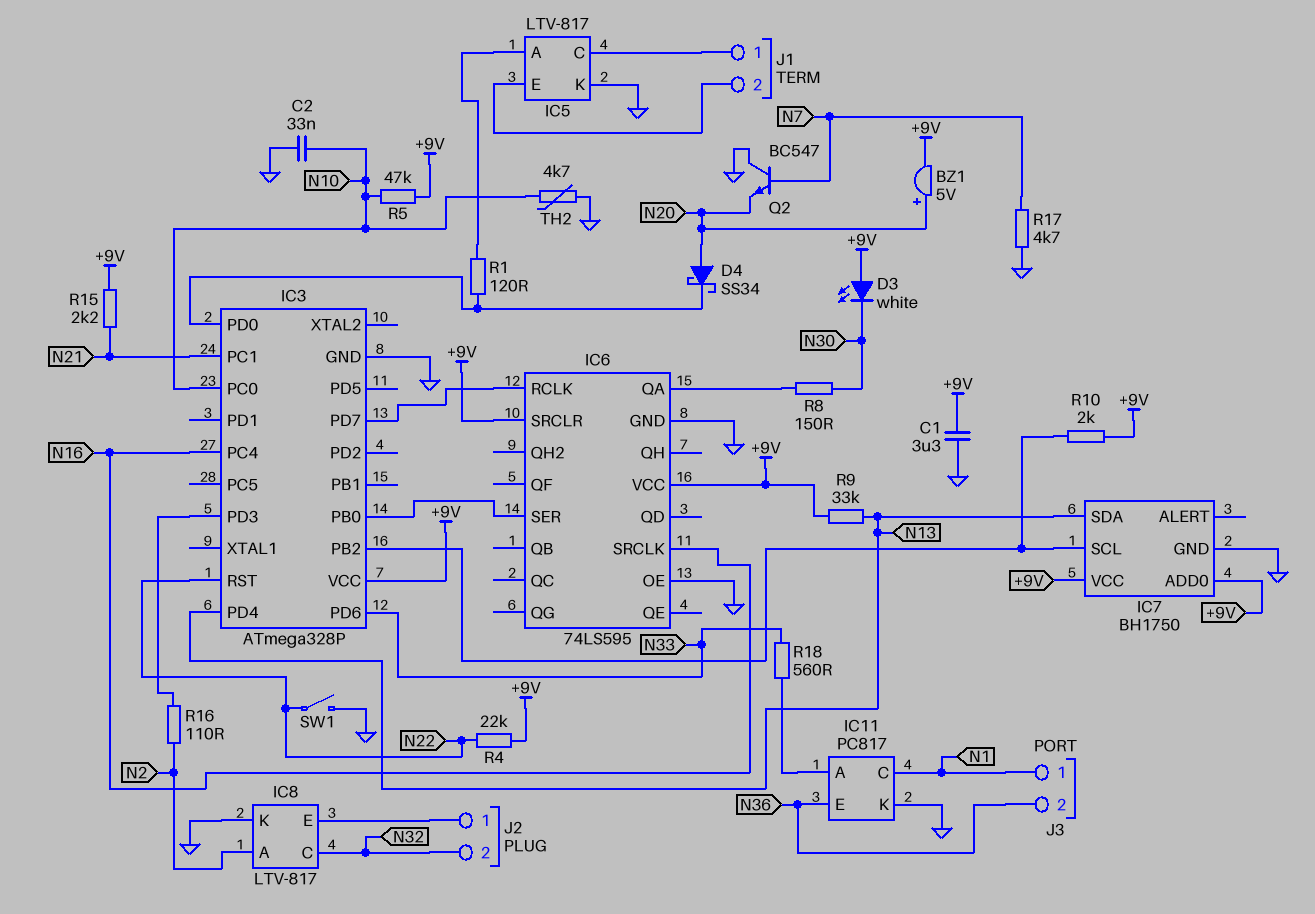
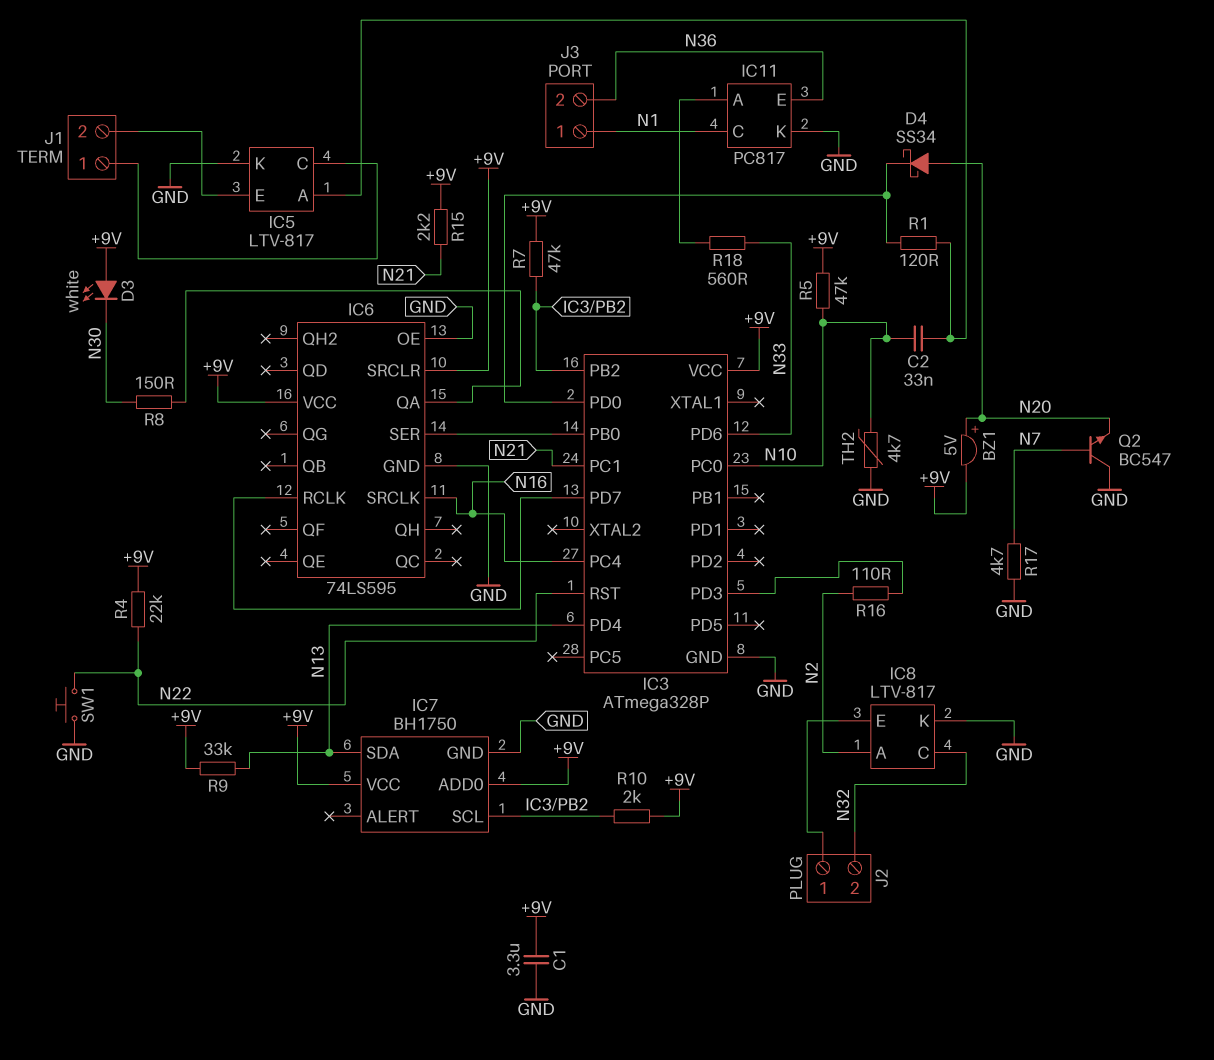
C2: 33nF (GND, N10) -> 33nF (IC5/A, N10)
R7: none -> 47k (+9V, IC3/PB2)
SW1: switch (GND, N22) -> button (GND, N22)

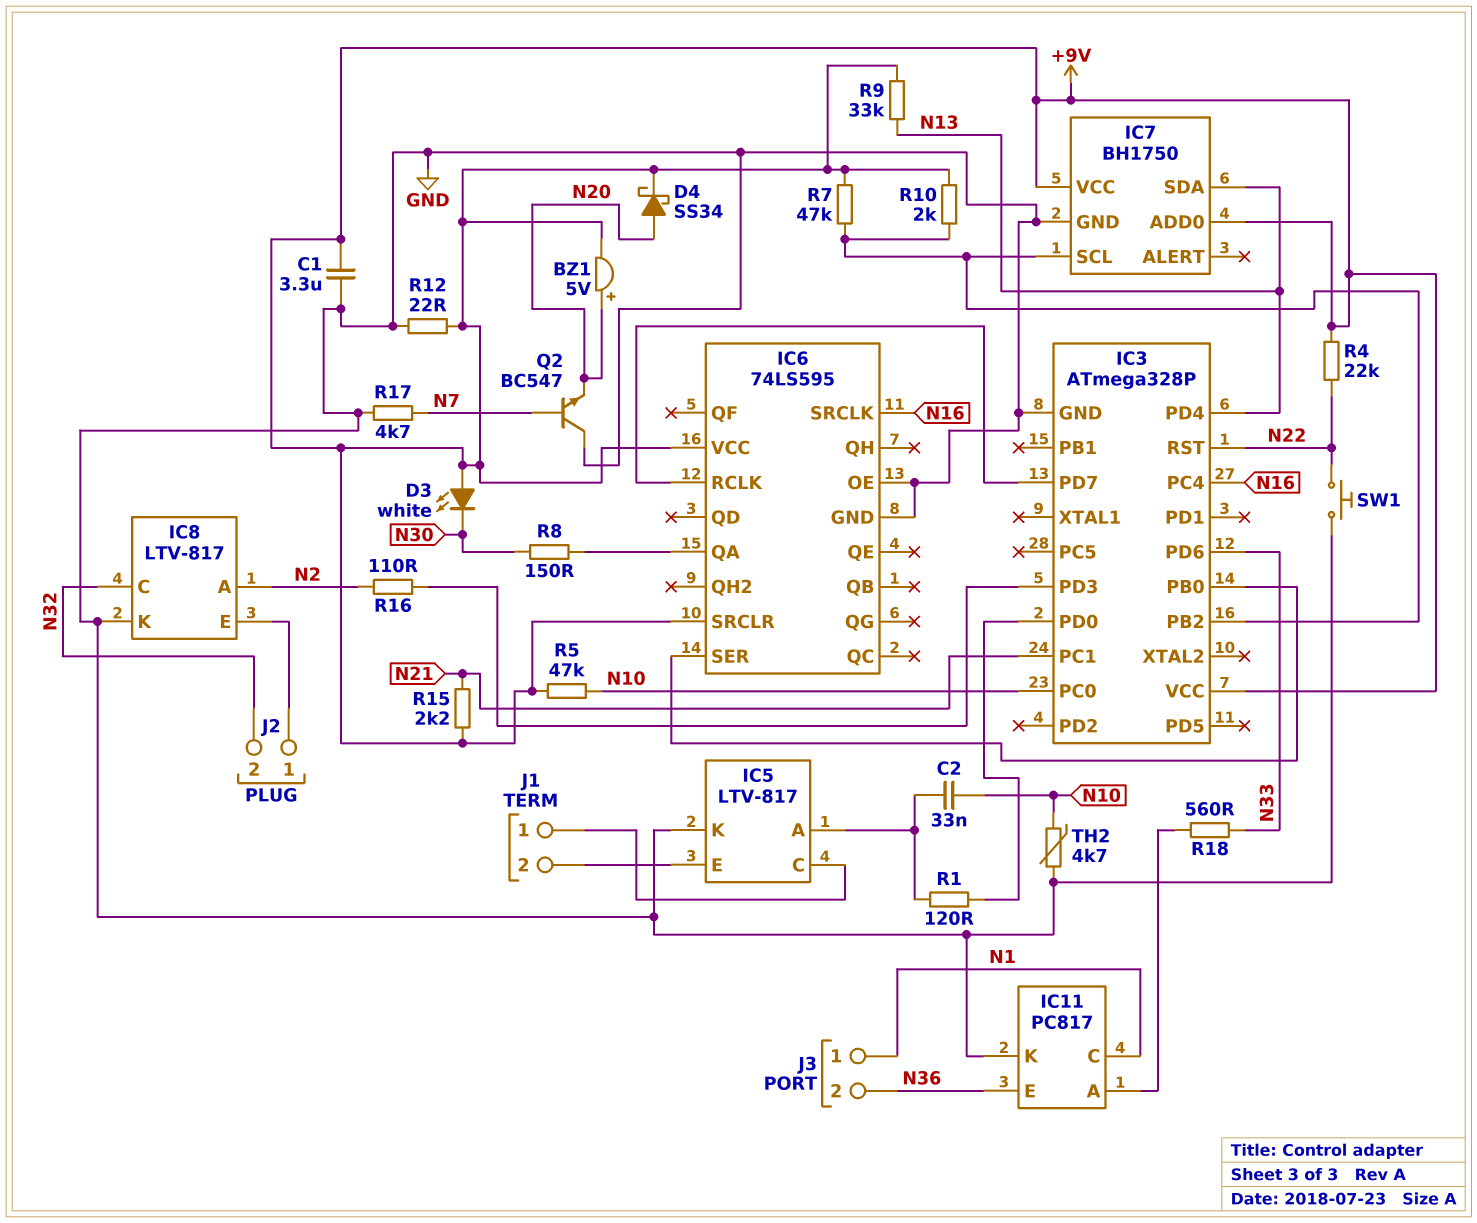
D4: schottky SS34 (A N20, K IC3/PD0) -> schottky SS34 (A N20, K +9V)
R12: none -> 22 (+9V, GND)

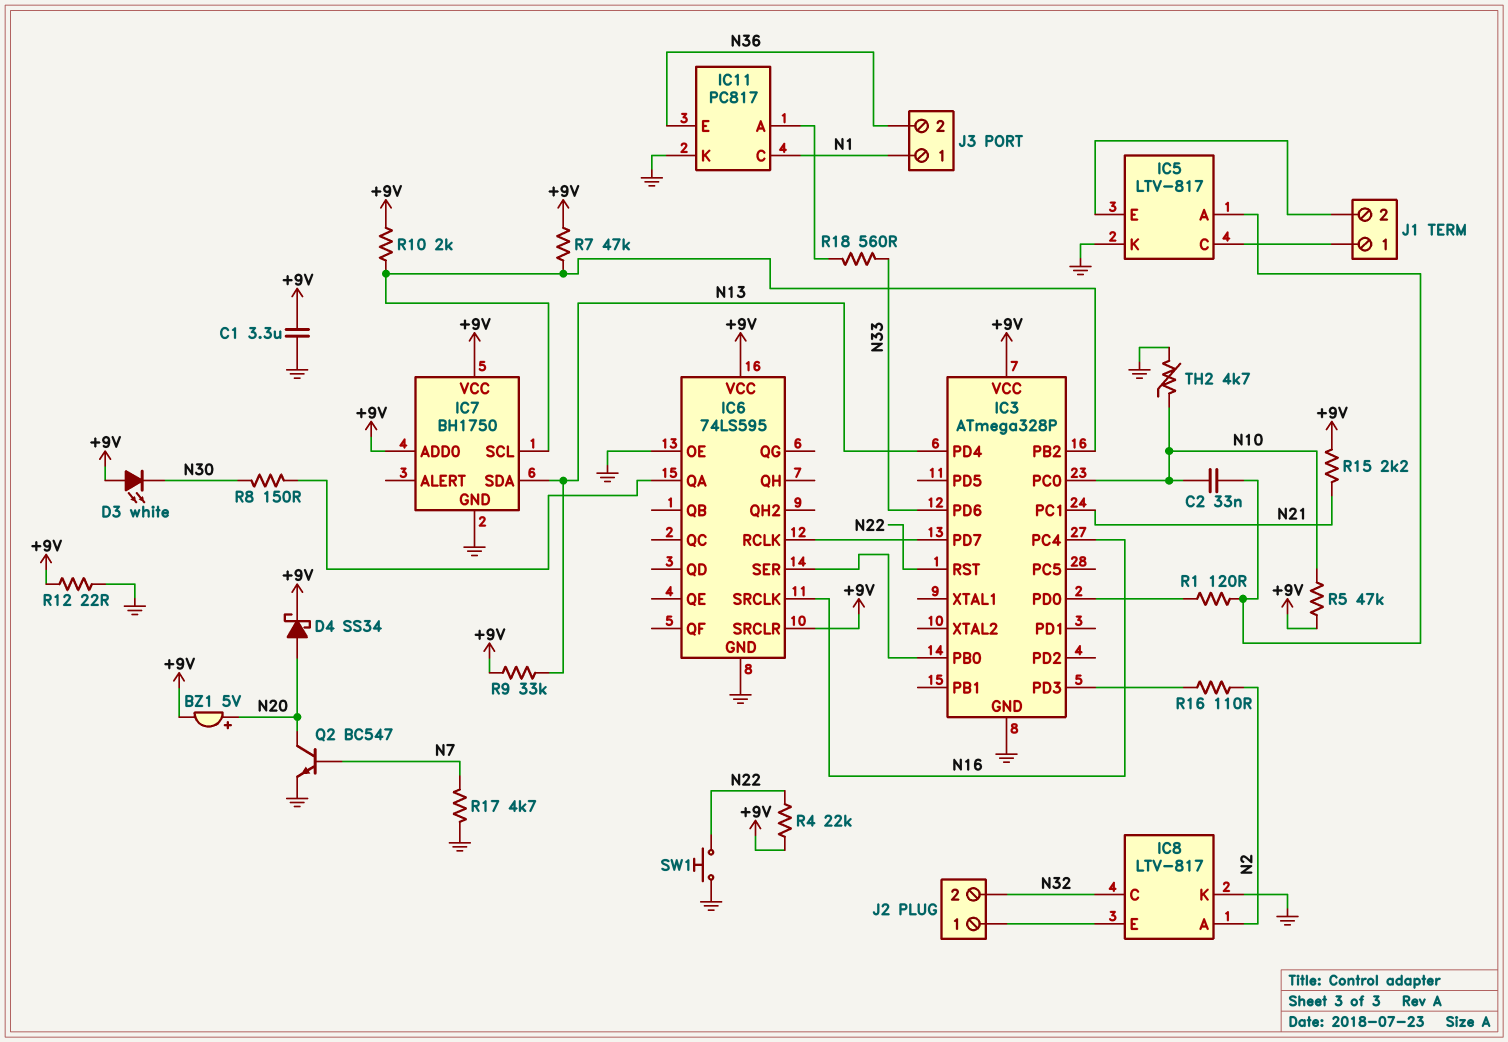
Q2: NPN BC547 (B N7, C GND, E N20) -> NPN BC547 (B N7, C N20, E GND)

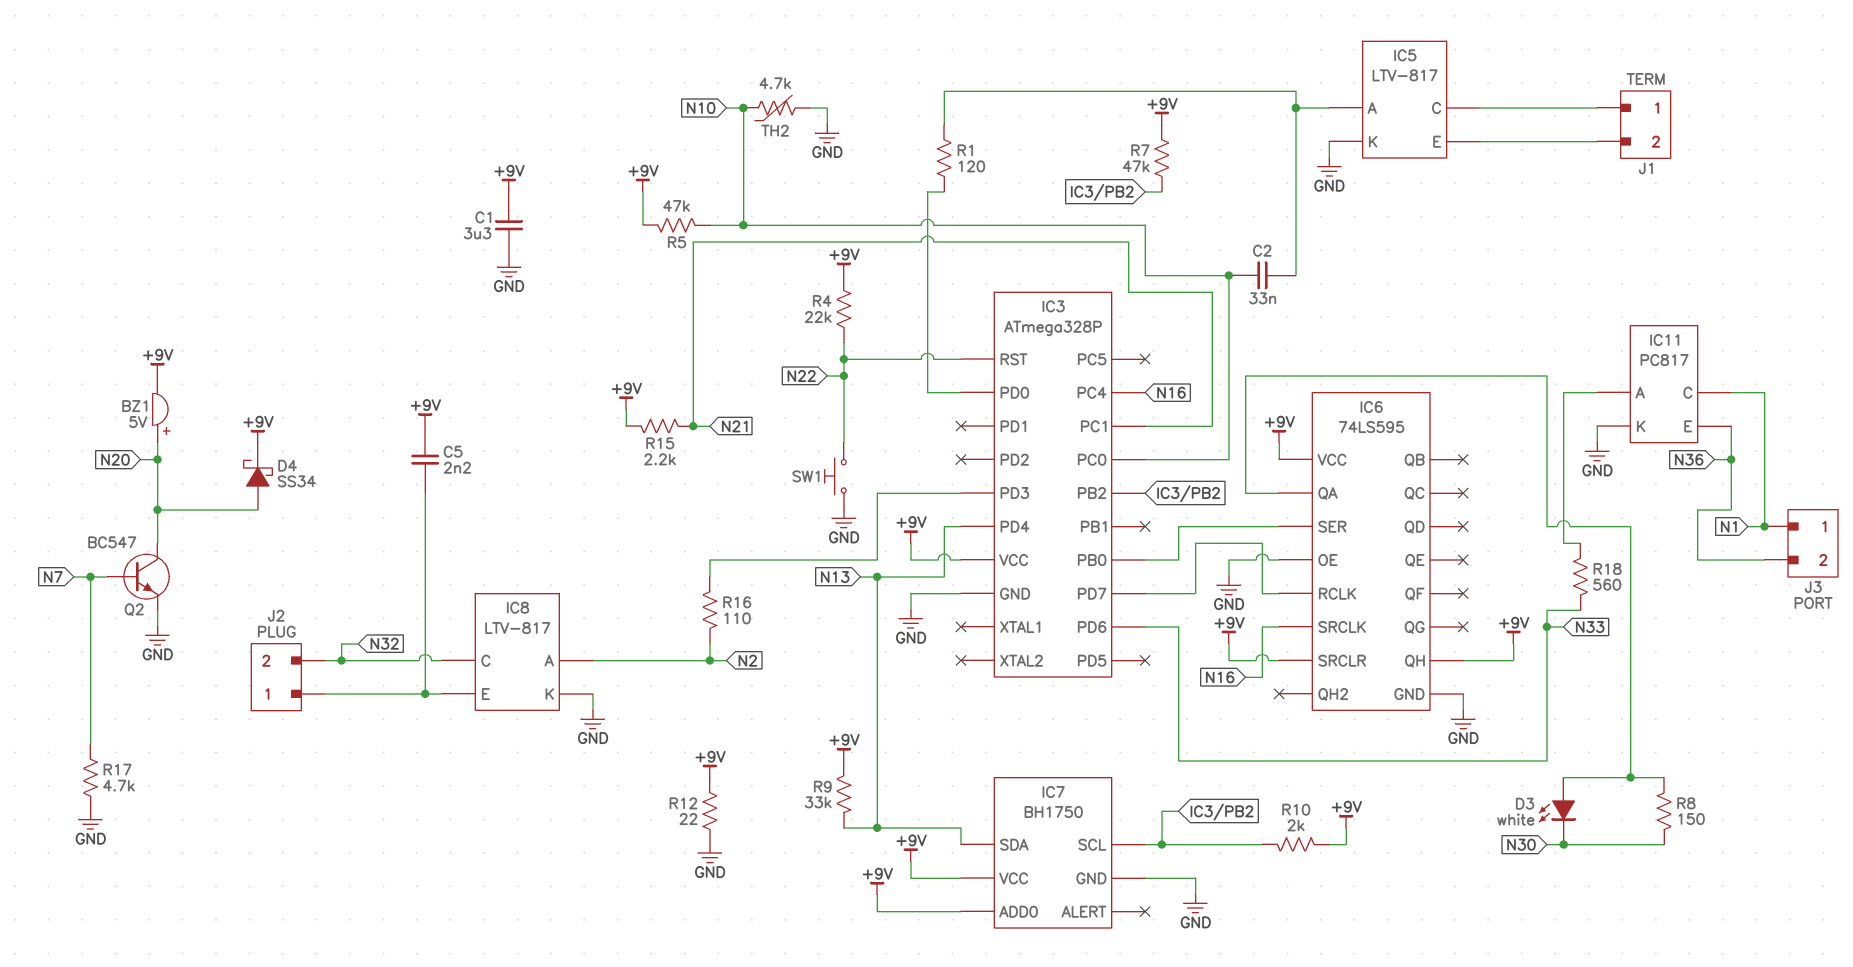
C5: none -> 2.2nF (+9V, IC8/E)
D3: LED white (A +9V, K N30) -> LED white (A IC6/QA, K N30)
IC6 pin QH: none -> +9V

